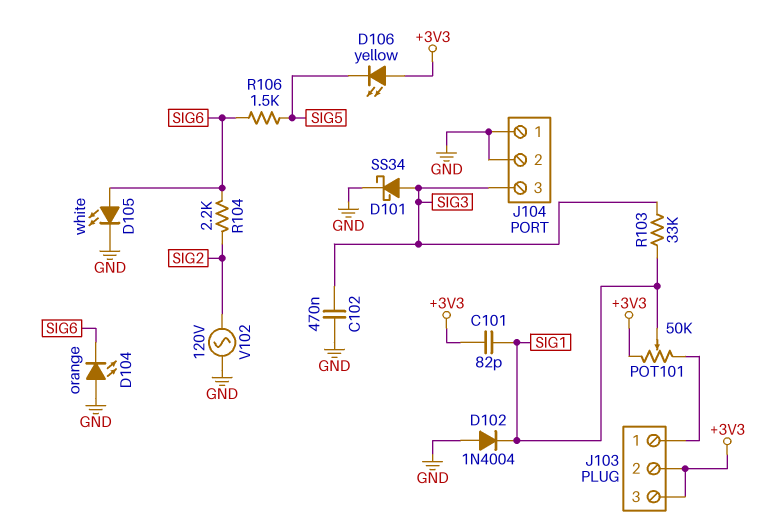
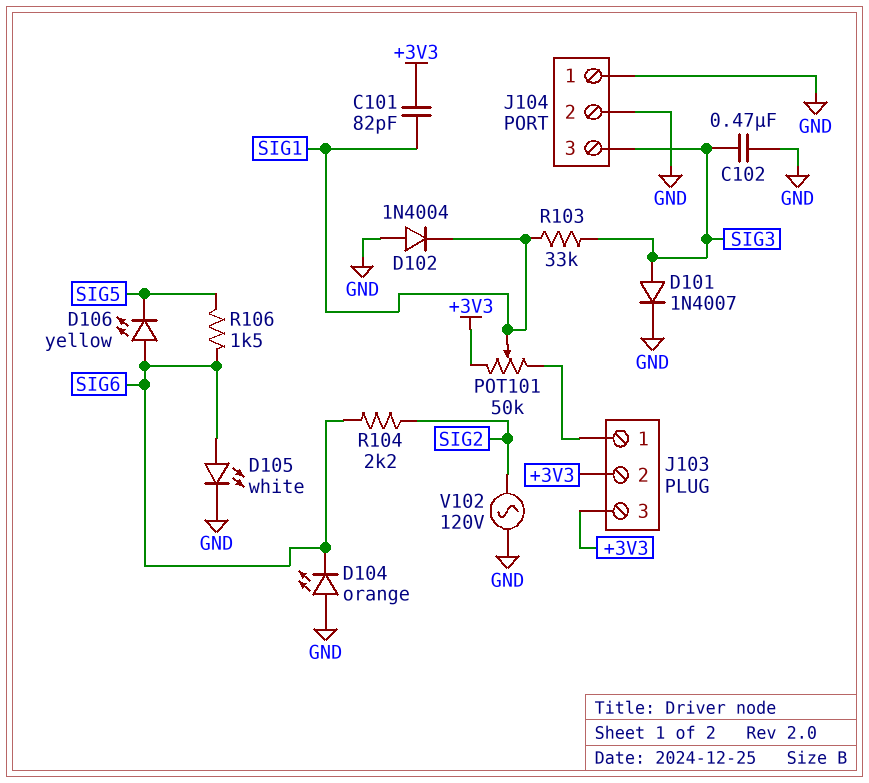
D101: schottky SS34 (A SIG3, K GND) -> diode 1N4007 (A SIG3, K GND)
D106: LED yellow (A +3V3, K SIG5) -> LED yellow (A SIG6, K SIG5)

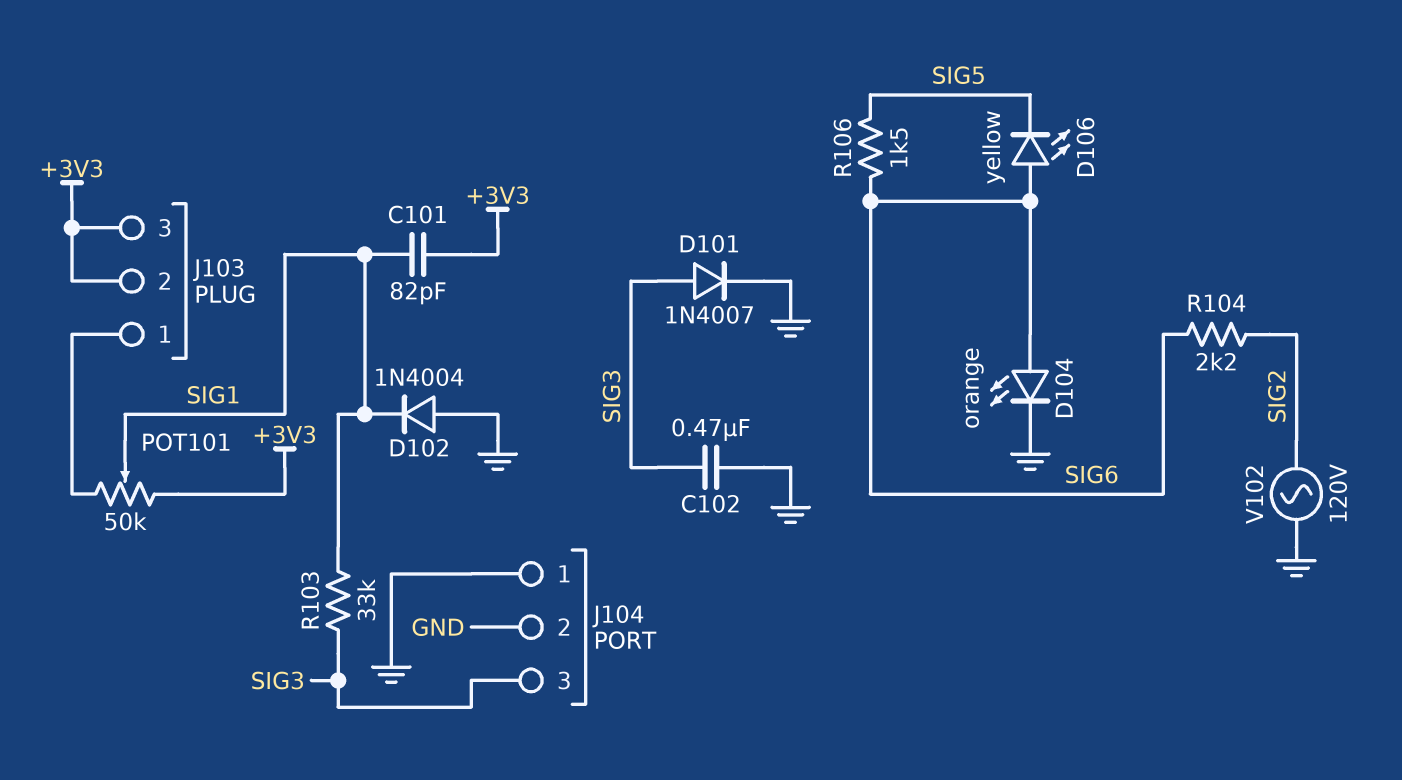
D104: LED orange (A GND, K SIG6) -> LED orange (A SIG6, K GND)
D105: LED white (A SIG6, K GND) -> none

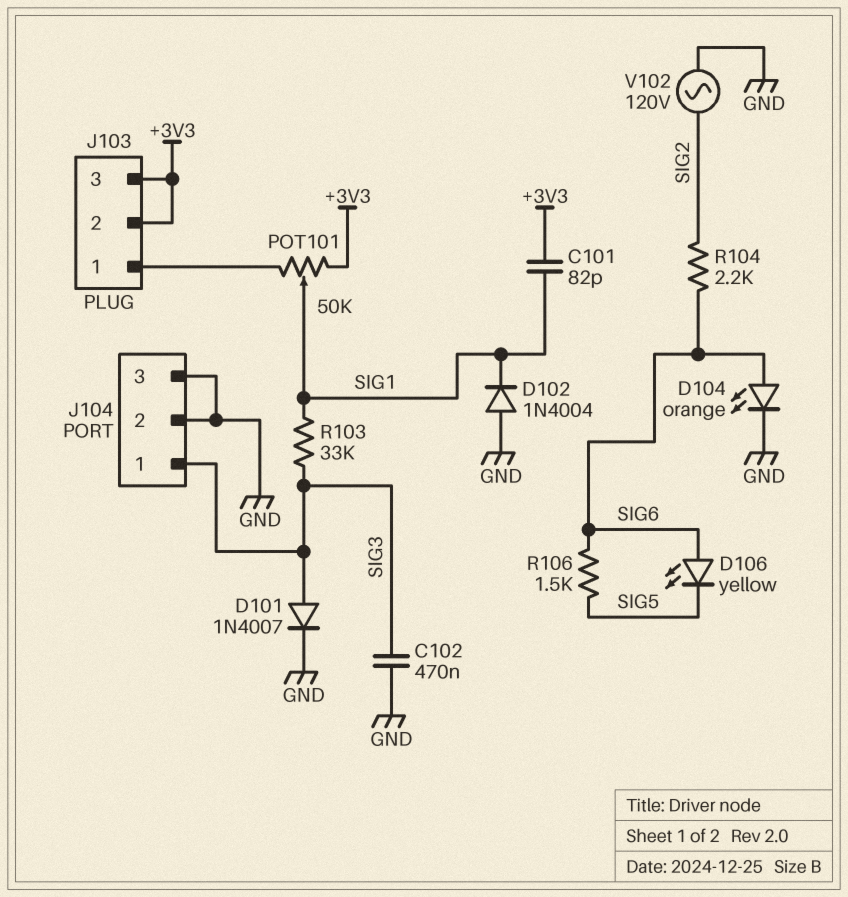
J104 pin 1: GND -> SIG3
J104 pin 3: SIG3 -> GND

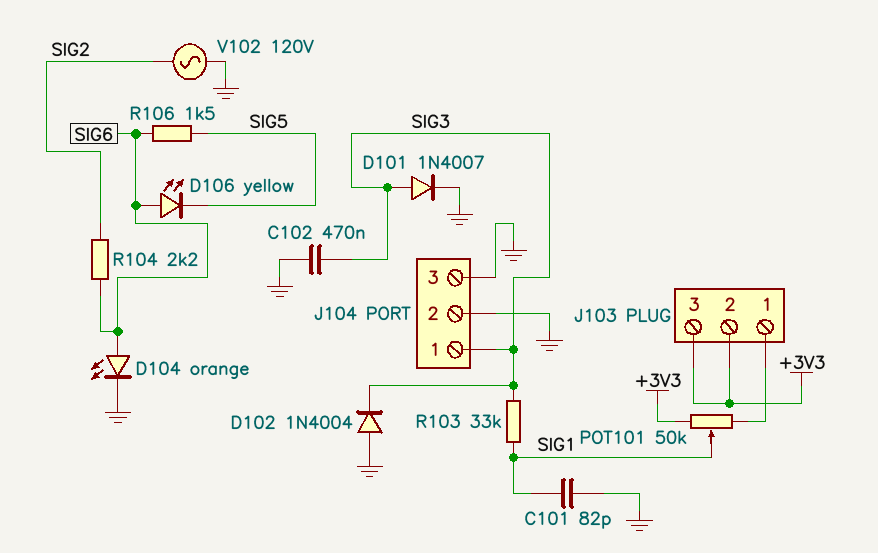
C101: 82pF (+3V3, SIG1) -> 82pF (GND, SIG1)
D102: diode 1N4004 (A GND, K SIG1) -> diode 1N4004 (A GND, K SIG3)

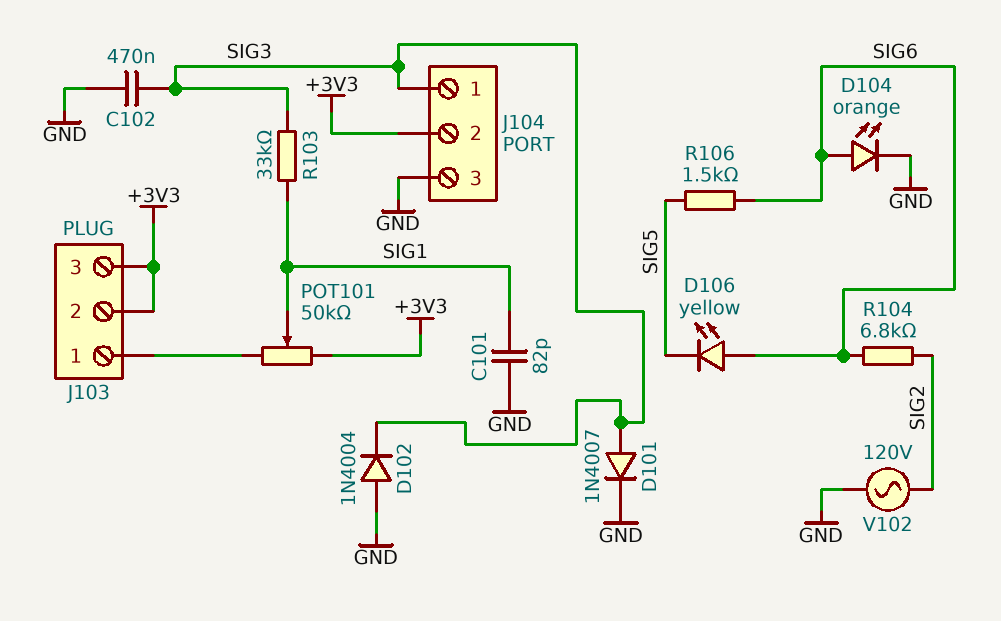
J104 pin 2: GND -> +3V3
R104: 2.2k (SIG2, SIG6) -> 6.8k (SIG2, SIG6)

